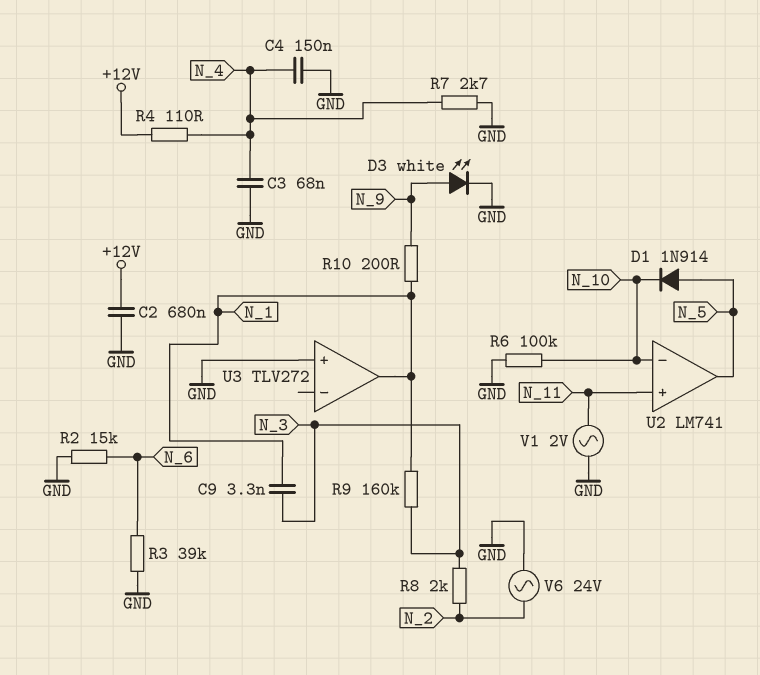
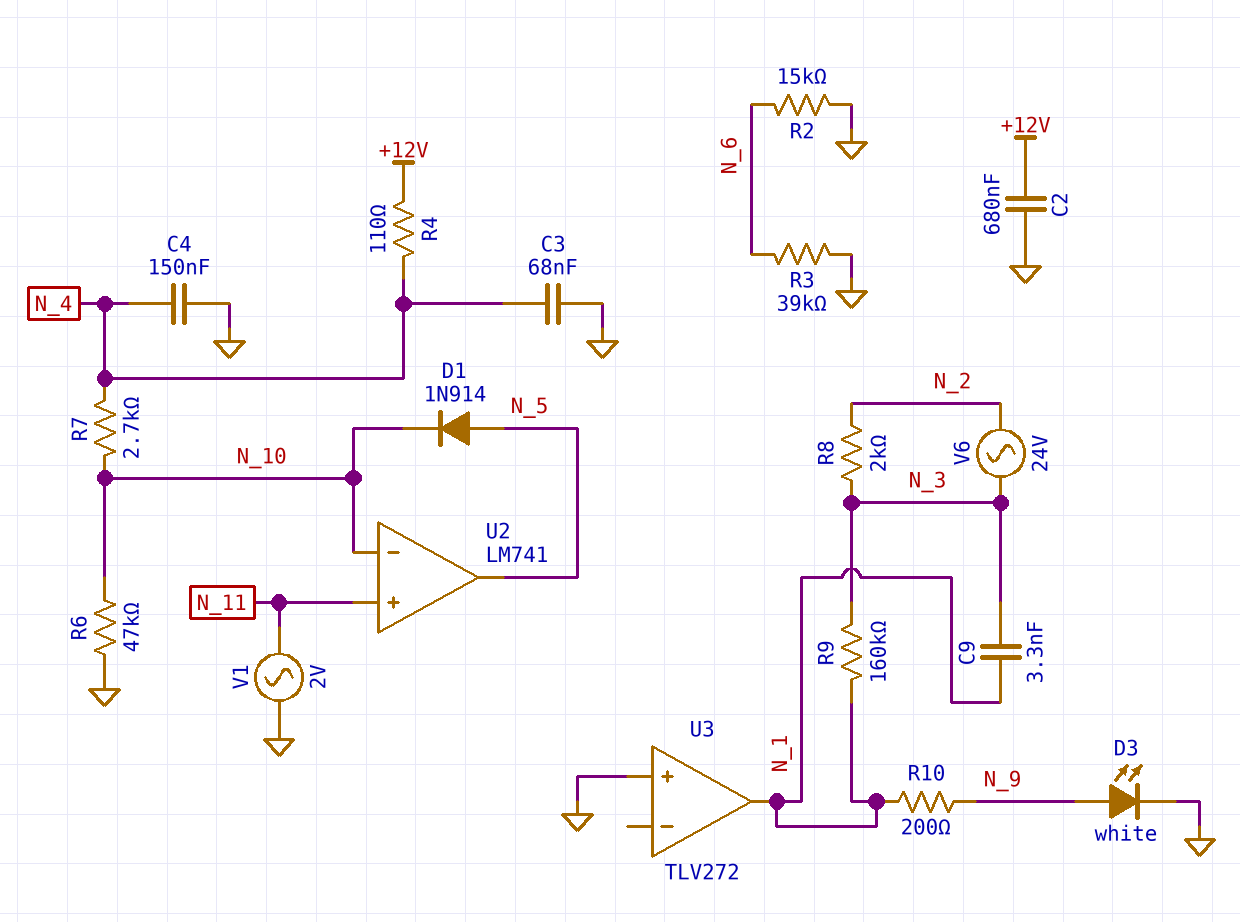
R6: 100k (GND, N_10) -> 47k (GND, N_10)
R7: 2.7k (GND, N_4) -> 2.7k (N_4, N_10)
V6: AC 24V (GND, N_2) -> AC 24V (N_2, N_3)

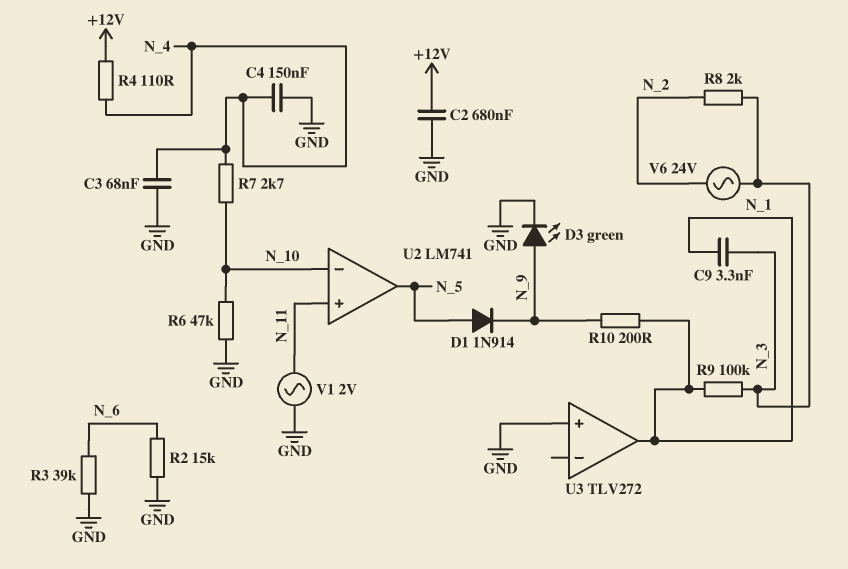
D1: diode 1N914 (A N_5, K N_10) -> diode 1N914 (A N_5, K N_9)
D3: LED white (A N_9, K GND) -> LED green (A N_9, K GND)
R9: 160k (N_1, N_3) -> 100k (N_1, N_3)

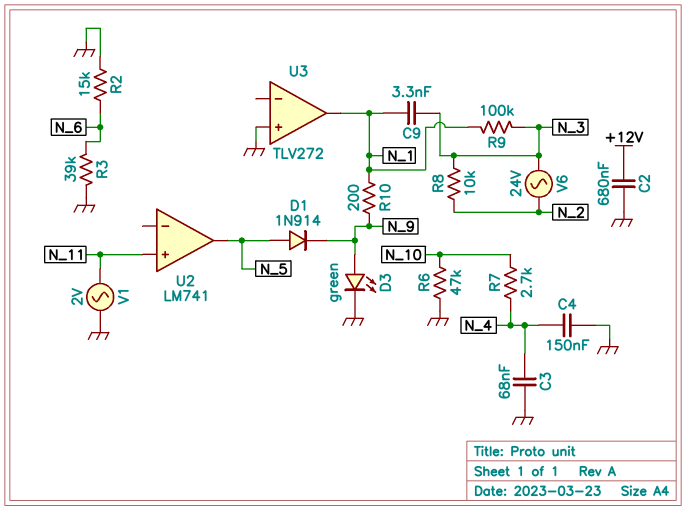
R4: 110 (+12V, N_4) -> none
R8: 2k (N_2, N_3) -> 10k (N_2, N_3)
U2 pin in-: N_10 -> none

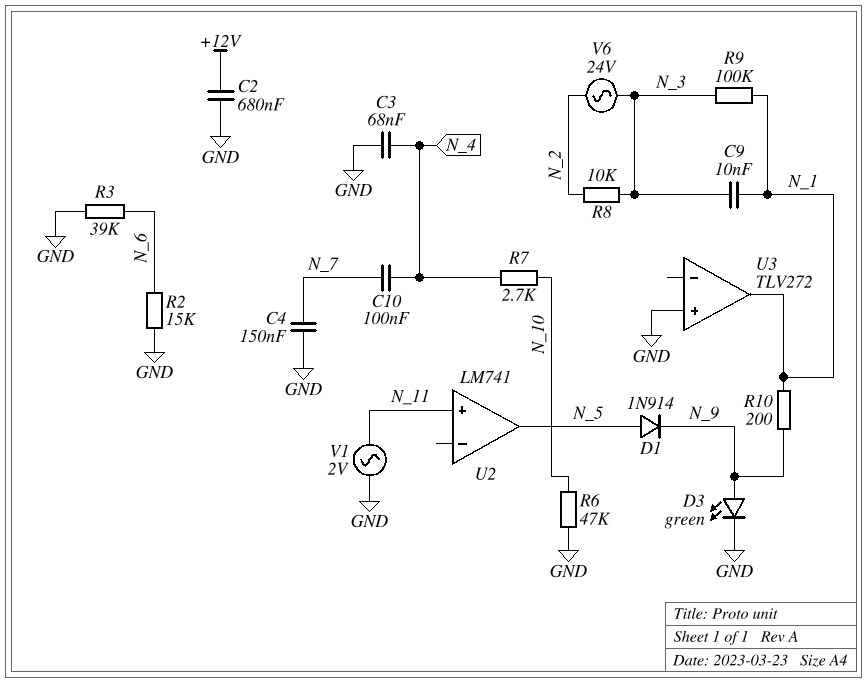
C4: 150nF (GND, N_4) -> 150nF (GND, N_7)
C9: 3.3nF (N_1, N_3) -> 10nF (N_1, N_3)
C10: none -> 100nF (N_4, N_7)

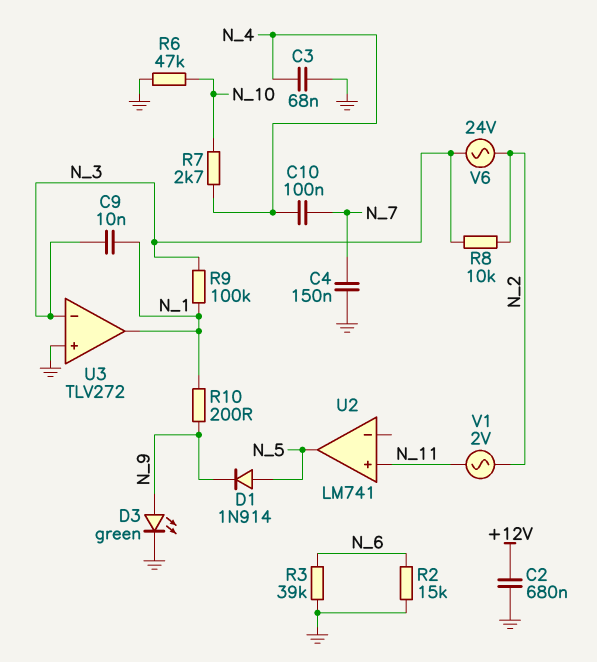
U3 pin in-: none -> N_3
V1: AC 2V (GND, N_11) -> AC 2V (N_2, N_11)

